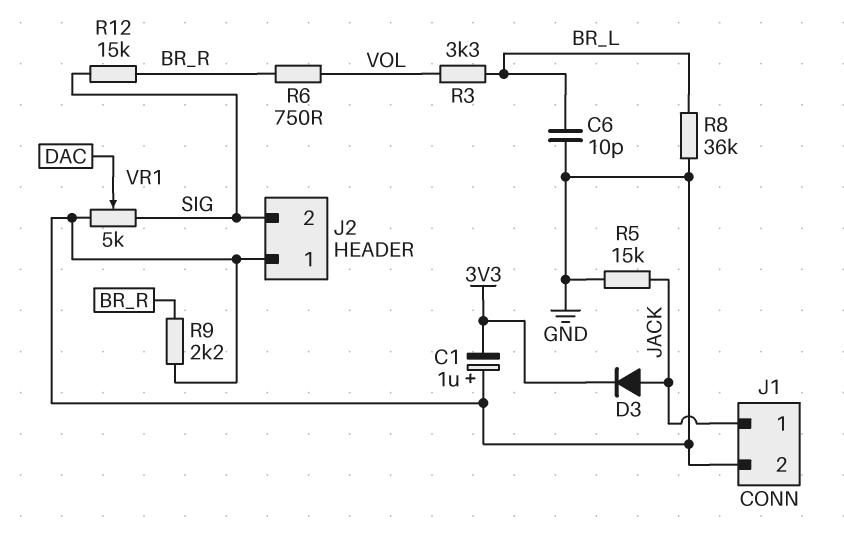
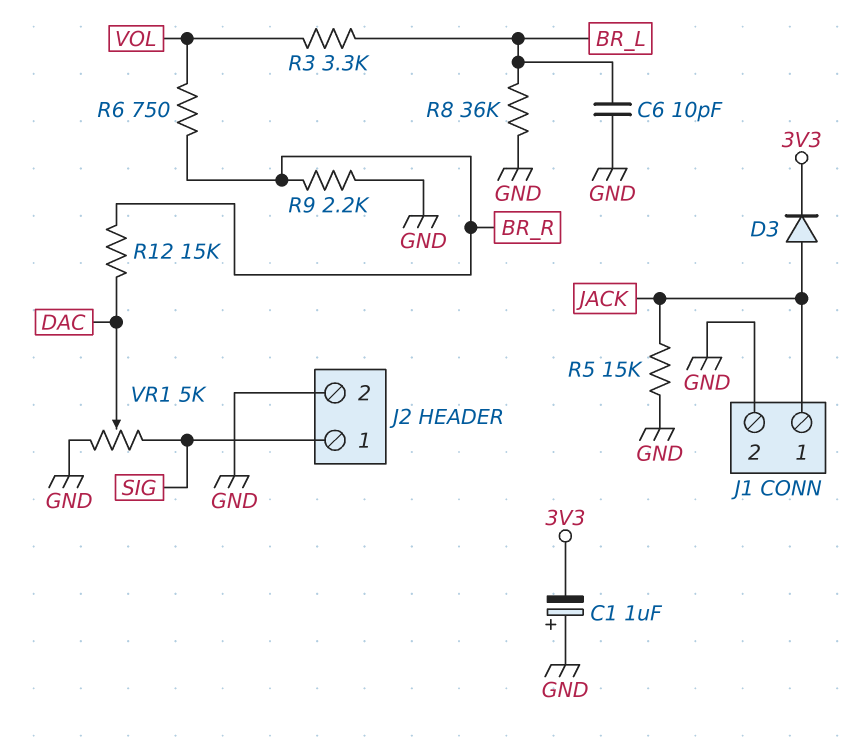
J2 pin 1: GND -> SIG
J2 pin 2: SIG -> GND
R12: 15k (BR_R, SIG) -> 15k (BR_R, DAC)

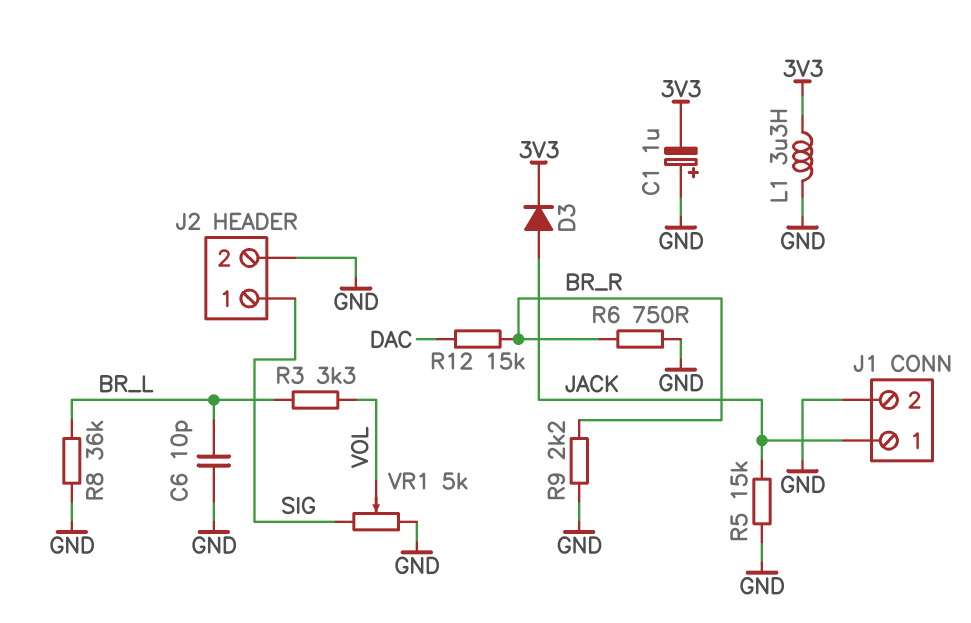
L1: none -> 3.3uH (3V3, GND)
R6: 750 (BR_R, VOL) -> 750 (BR_R, GND)
VR1: 5k (GND, SIG, wiper DAC) -> 5k (GND, SIG, wiper VOL)

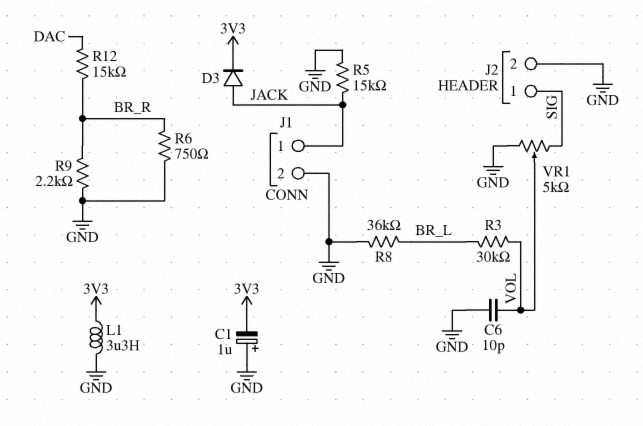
C6: 10pF (BR_L, GND) -> 10pF (GND, VOL)
R3: 3.3k (BR_L, VOL) -> 30k (BR_L, VOL)

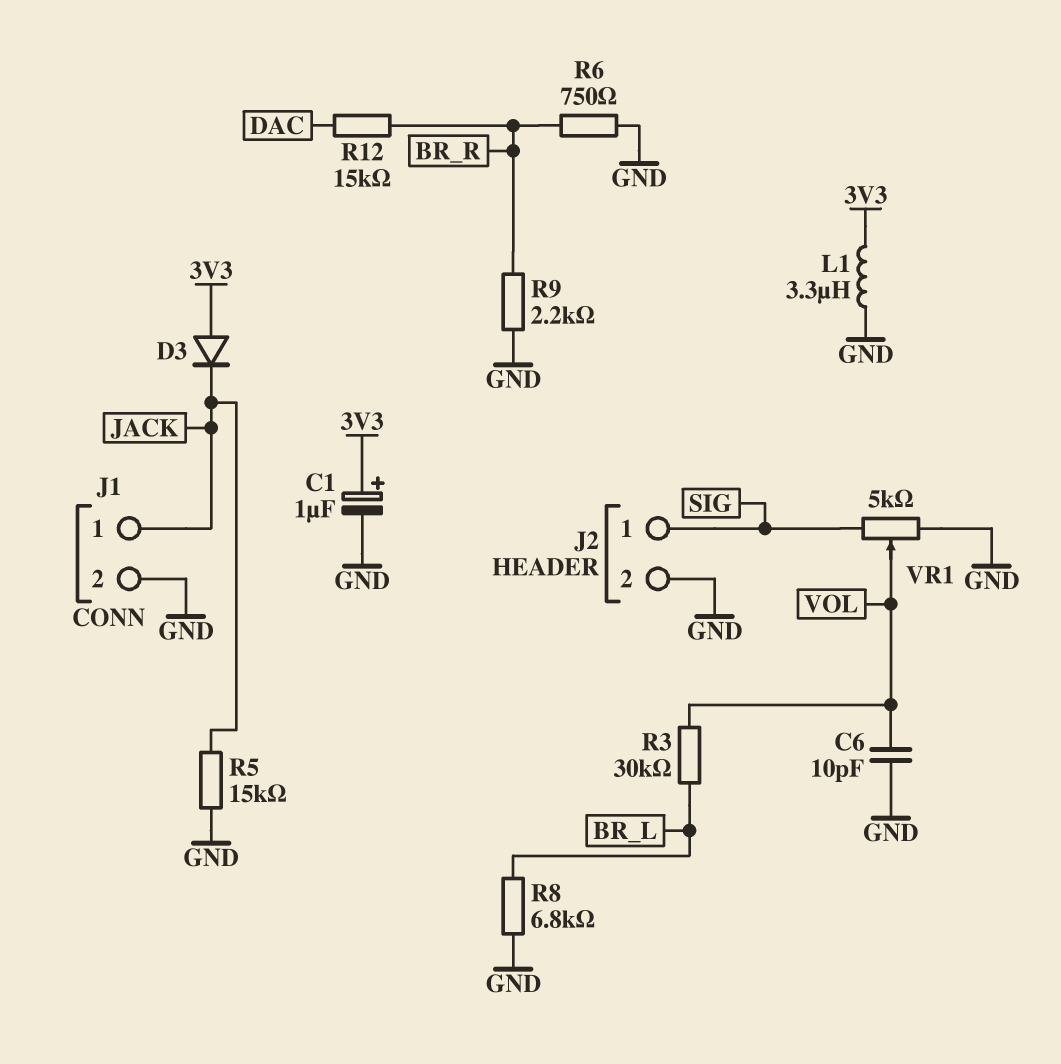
C1: 1uF (plus GND, minus 3V3) -> 1uF (plus 3V3, minus GND)
D3: diode (A JACK, K 3V3) -> diode (A 3V3, K JACK)
R8: 36k (BR_L, GND) -> 6.8k (BR_L, GND)

